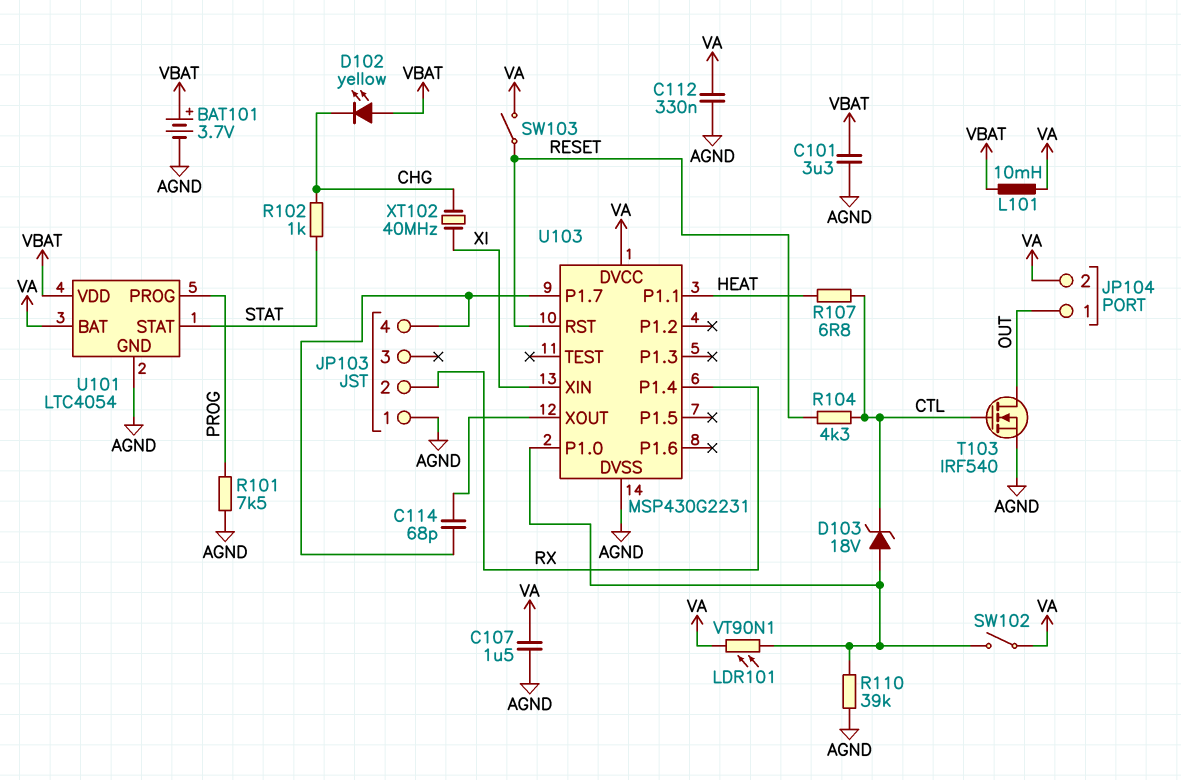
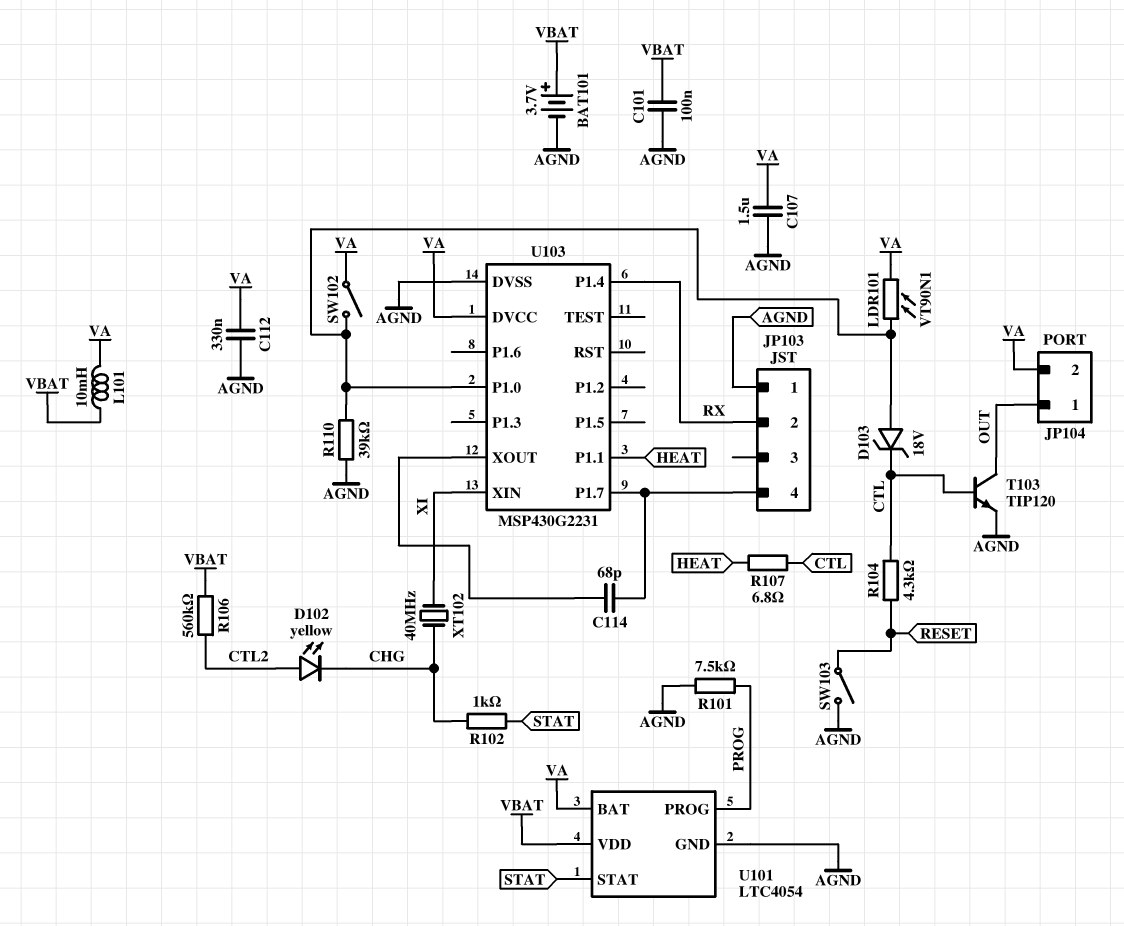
C101: 3.3uF (AGND, VBAT) -> 100nF (AGND, VBAT)
D102: LED yellow (A VBAT, K CHG) -> LED yellow (A CTL2, K CHG)
R106: none -> 560k (CTL2, VBAT)
SW103: switch (RESET, VA) -> switch (AGND, RESET)
T103: NMOS IRF540 (G CTL, D OUT, S AGND) -> NPN TIP120 (B CTL, C OUT, E AGND)
U103 pin RST: RESET -> none

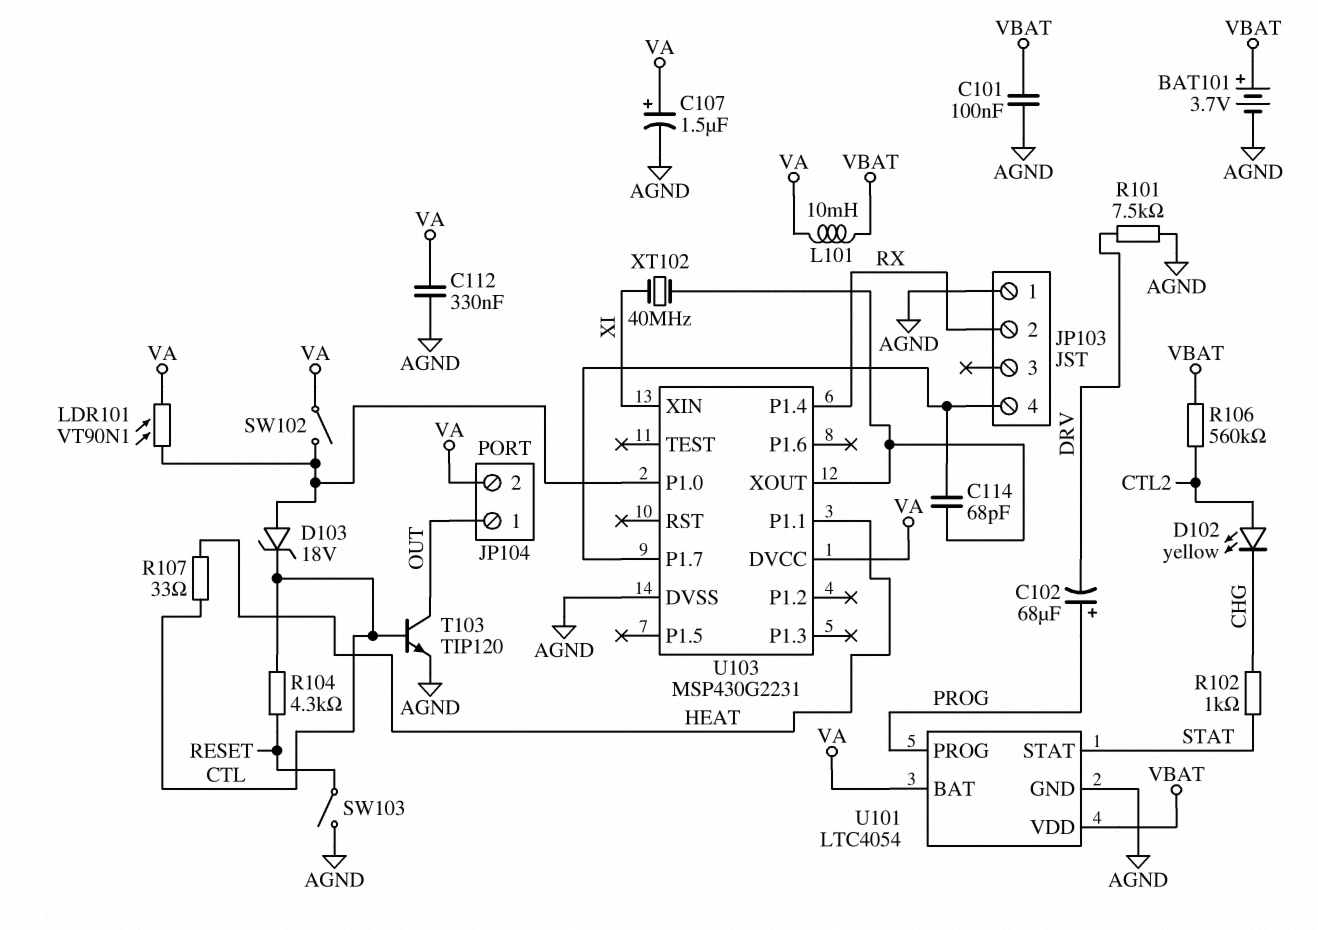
C102: none -> 68uF (plus PROG, minus DRV)
C107: 1.5uF (AGND, VA) -> 1.5uF (plus VA, minus AGND)
R101: 7.5k (AGND, PROG) -> 7.5k (AGND, DRV)
R107: 6.8 (CTL, HEAT) -> 33 (CTL, HEAT)
R110: 39k (AGND, U103/P1.0) -> none
XT102: 40MHz (CHG, XI) -> 40MHz (U103/XOUT, XI)

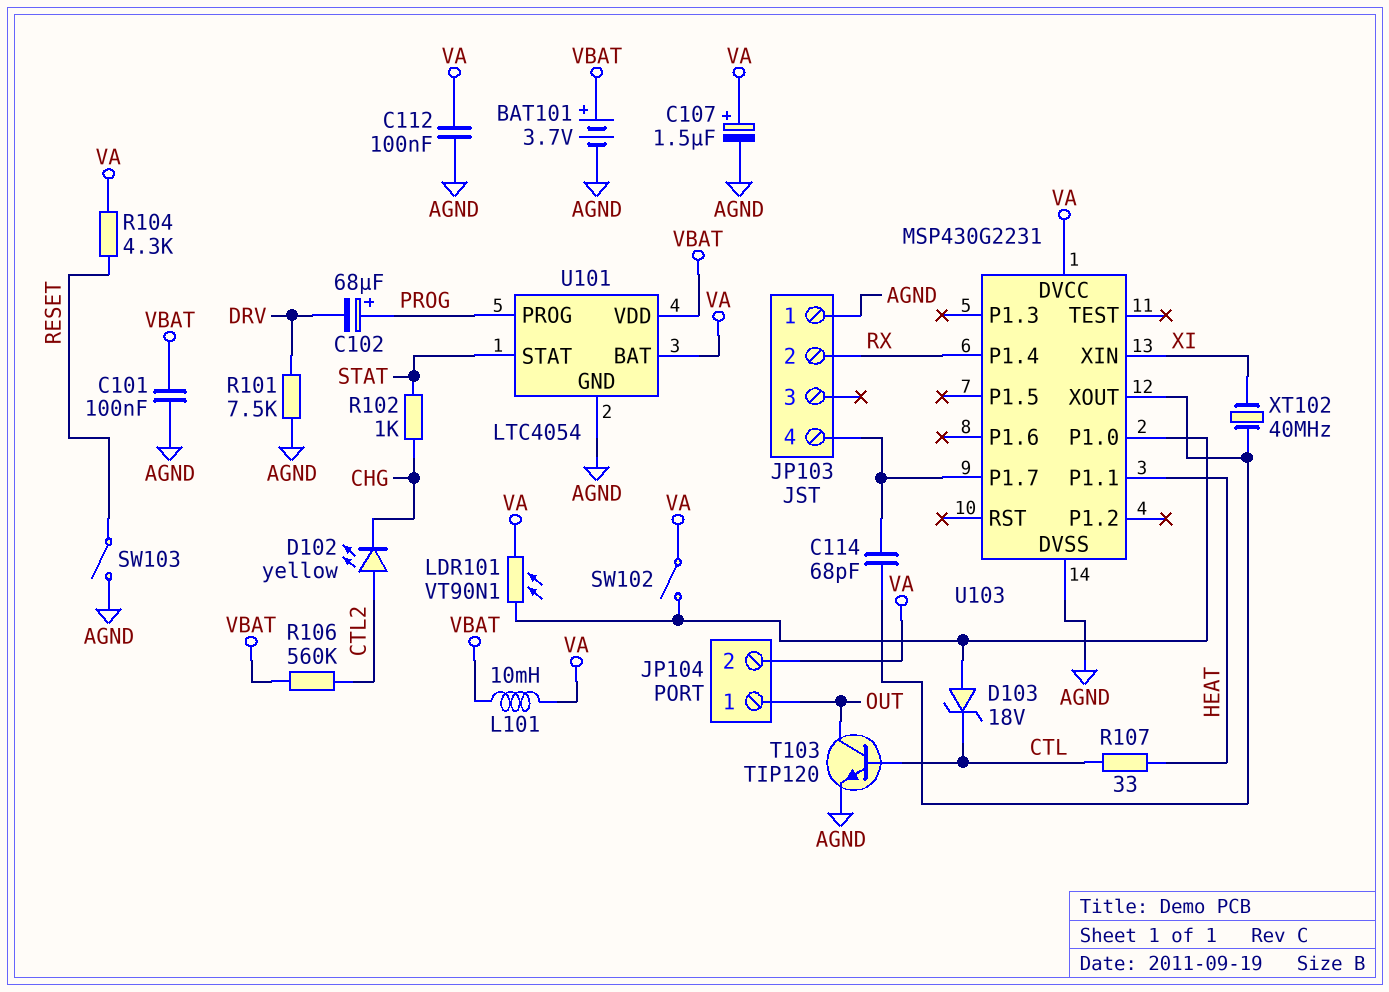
C112: 330nF (AGND, VA) -> 100nF (AGND, VA)
R104: 4.3k (CTL, RESET) -> 4.3k (RESET, VA)

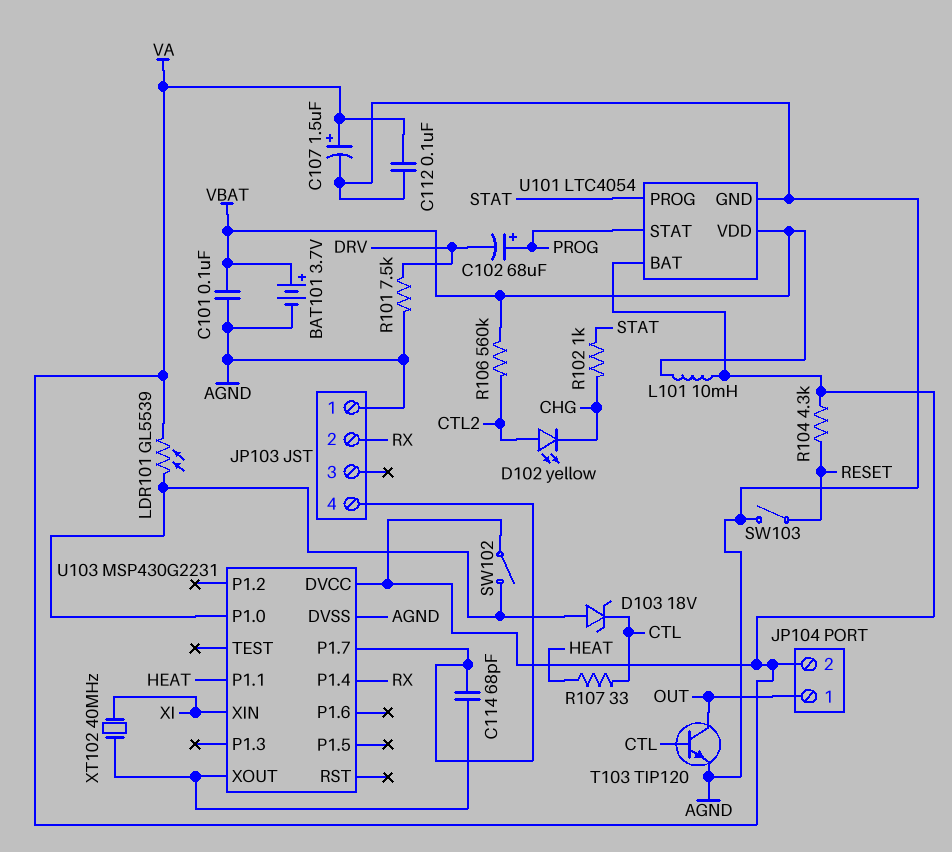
LDR101: VT90N1 (U103/P1.0, VA) -> GL5539 (U103/P1.0, VA)
U101 pin PROG: PROG -> STAT
U101 pin STAT: STAT -> PROG

